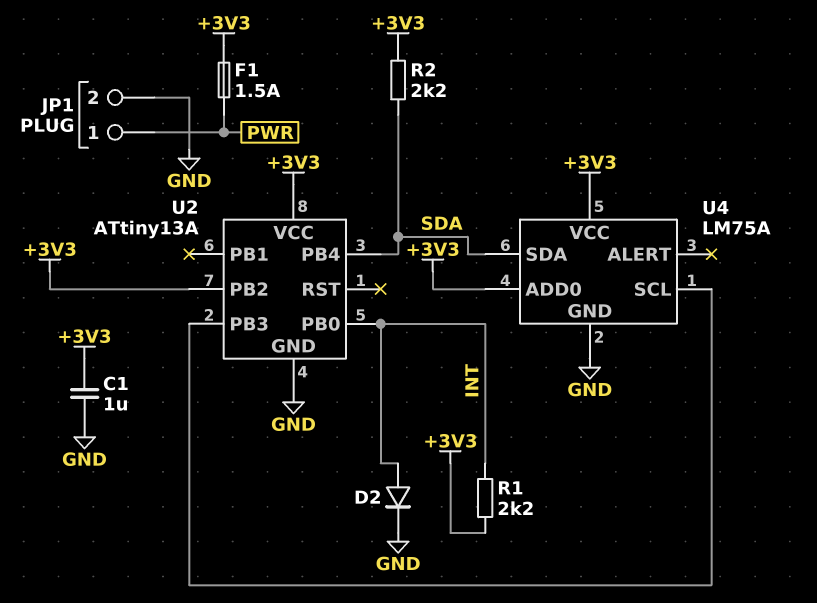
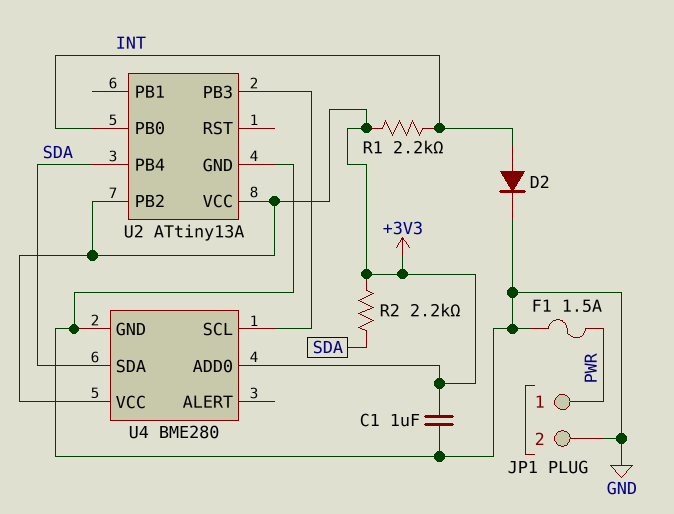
F1: 1.5A (+3V3, PWR) -> 1.5A (GND, PWR)
U4: LM75A -> BME280

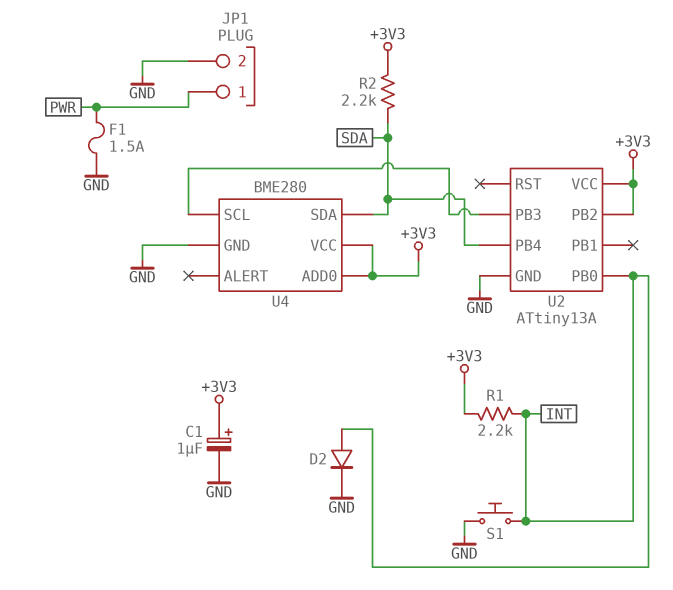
C1: 1uF (+3V3, GND) -> 1uF (plus +3V3, minus GND)
S1: none -> button (GND, INT)

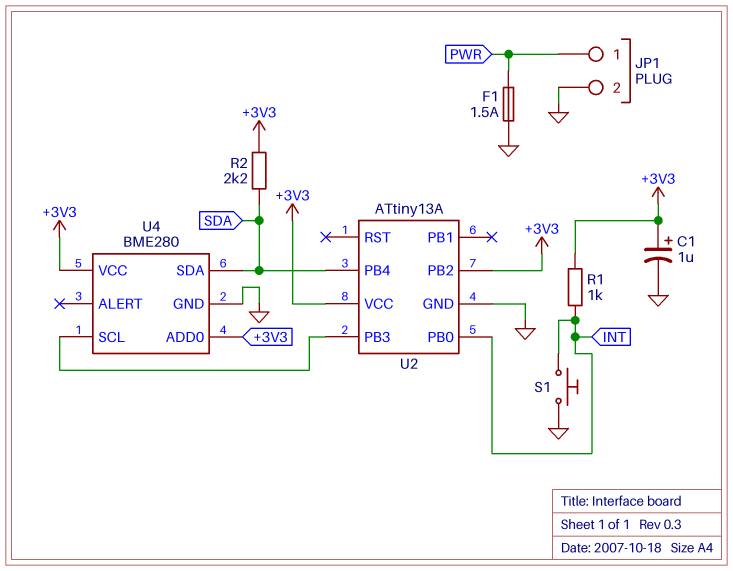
D2: diode (A INT, K GND) -> none
R1: 2.2k (+3V3, INT) -> 1k (+3V3, INT)

